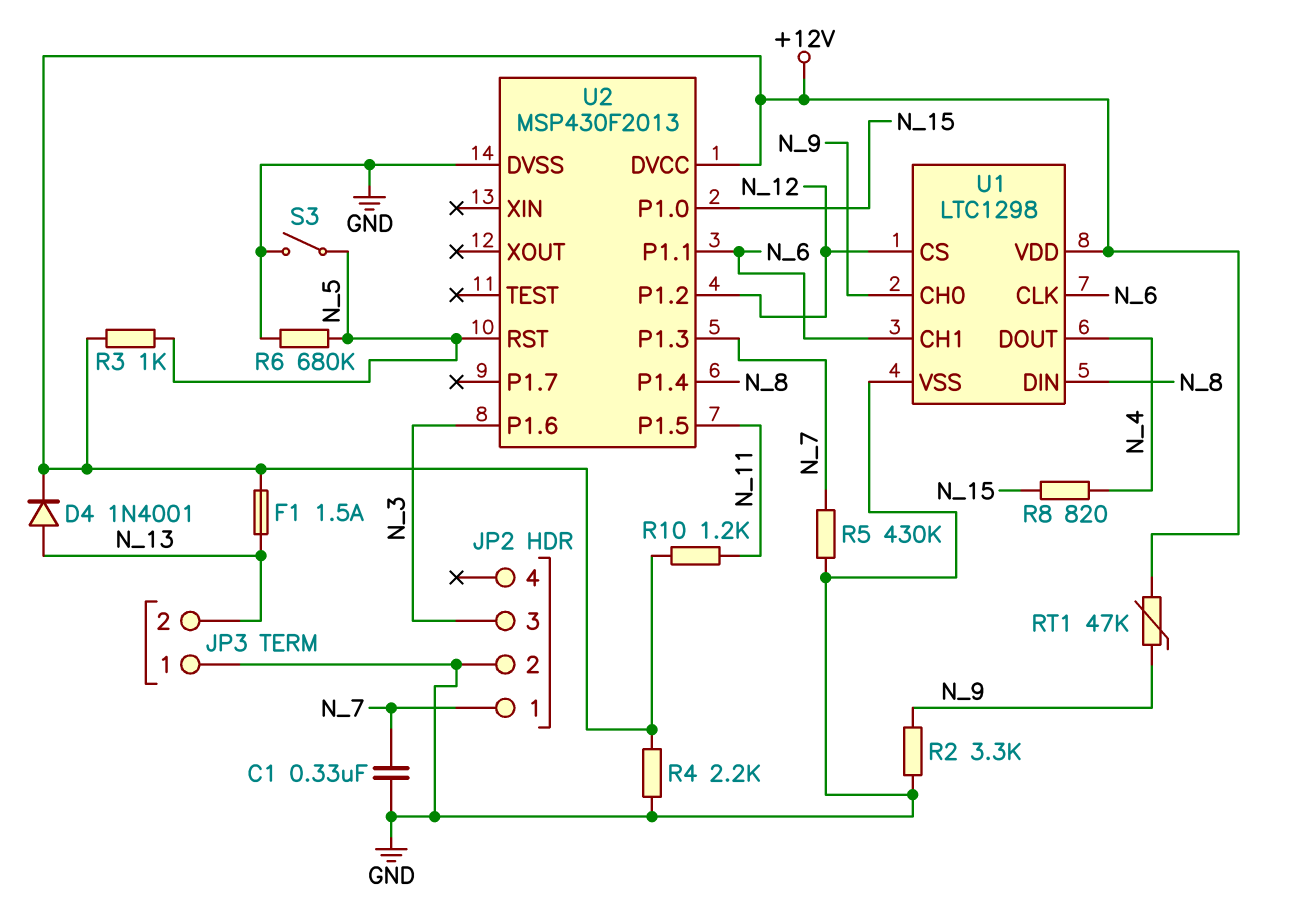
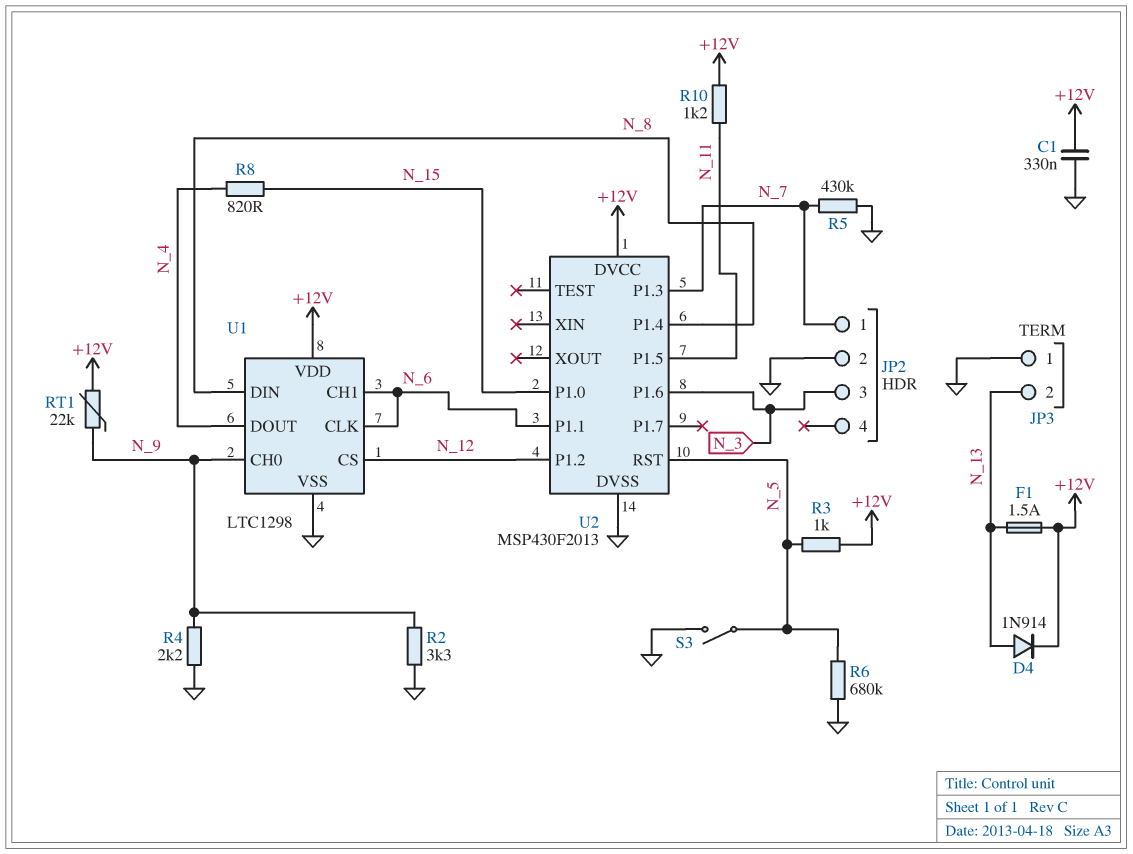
C1: 330nF (GND, N_7) -> 330nF (+12V, GND)
D4: diode 1N4001 (A N_13, K +12V) -> diode 1N914 (A N_13, K +12V)
R4: 2.2k (+12V, GND) -> 2.2k (GND, N_9)
RT1: 47k (+12V, N_9) -> 22k (+12V, N_9)

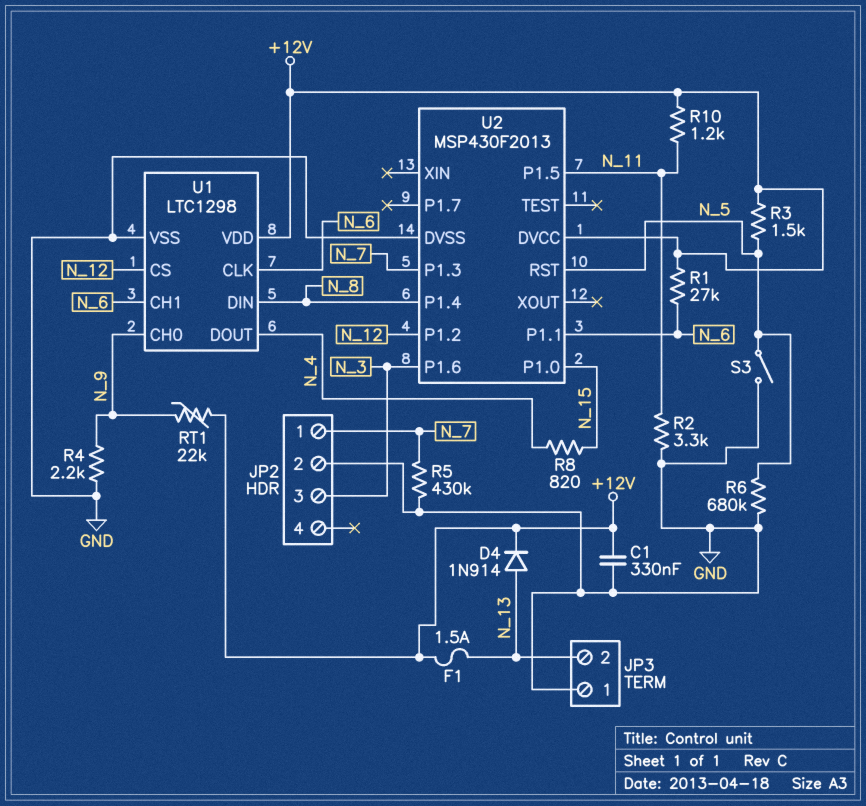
R1: none -> 27k (+12V, N_6)
R2: 3.3k (GND, N_9) -> 3.3k (GND, N_11)
R3: 1k (+12V, N_5) -> 1.5k (+12V, N_5)

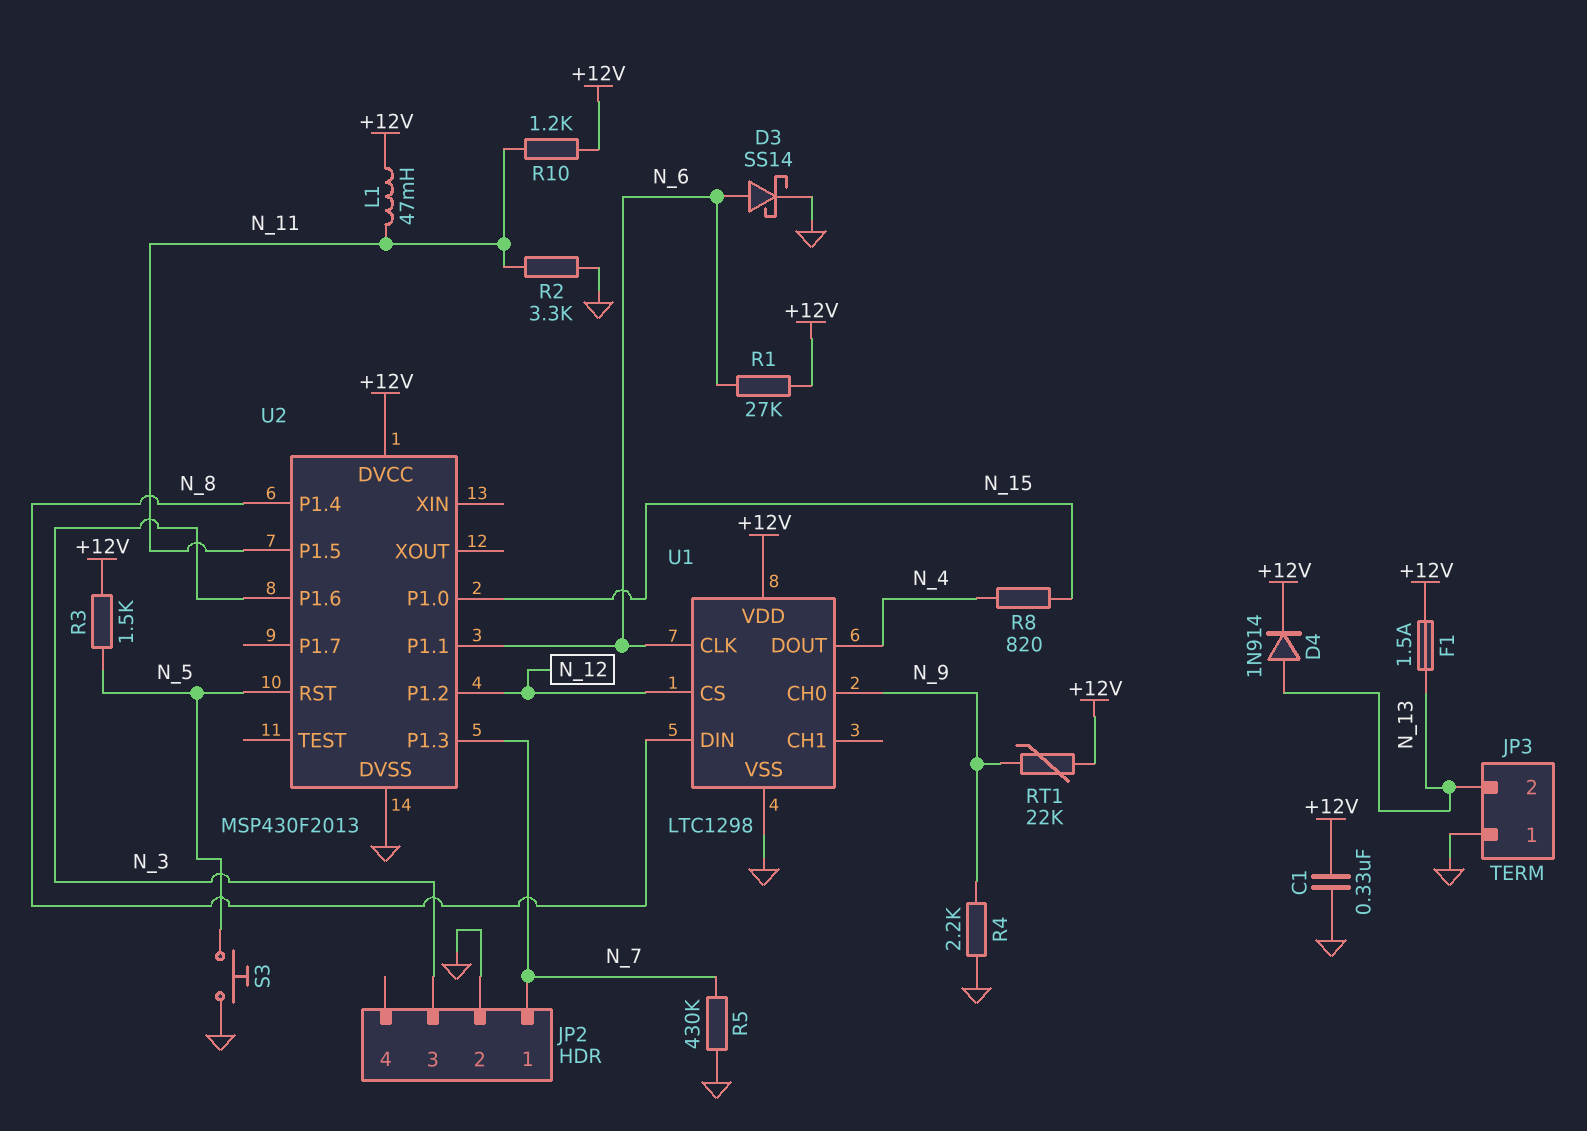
D3: none -> schottky SS14 (A N_6, K GND)
L1: none -> 47mH (+12V, N_11)
R6: 680k (GND, N_5) -> none
S3: switch (GND, N_5) -> button (GND, N_5)
U1 pin CH1: N_6 -> none

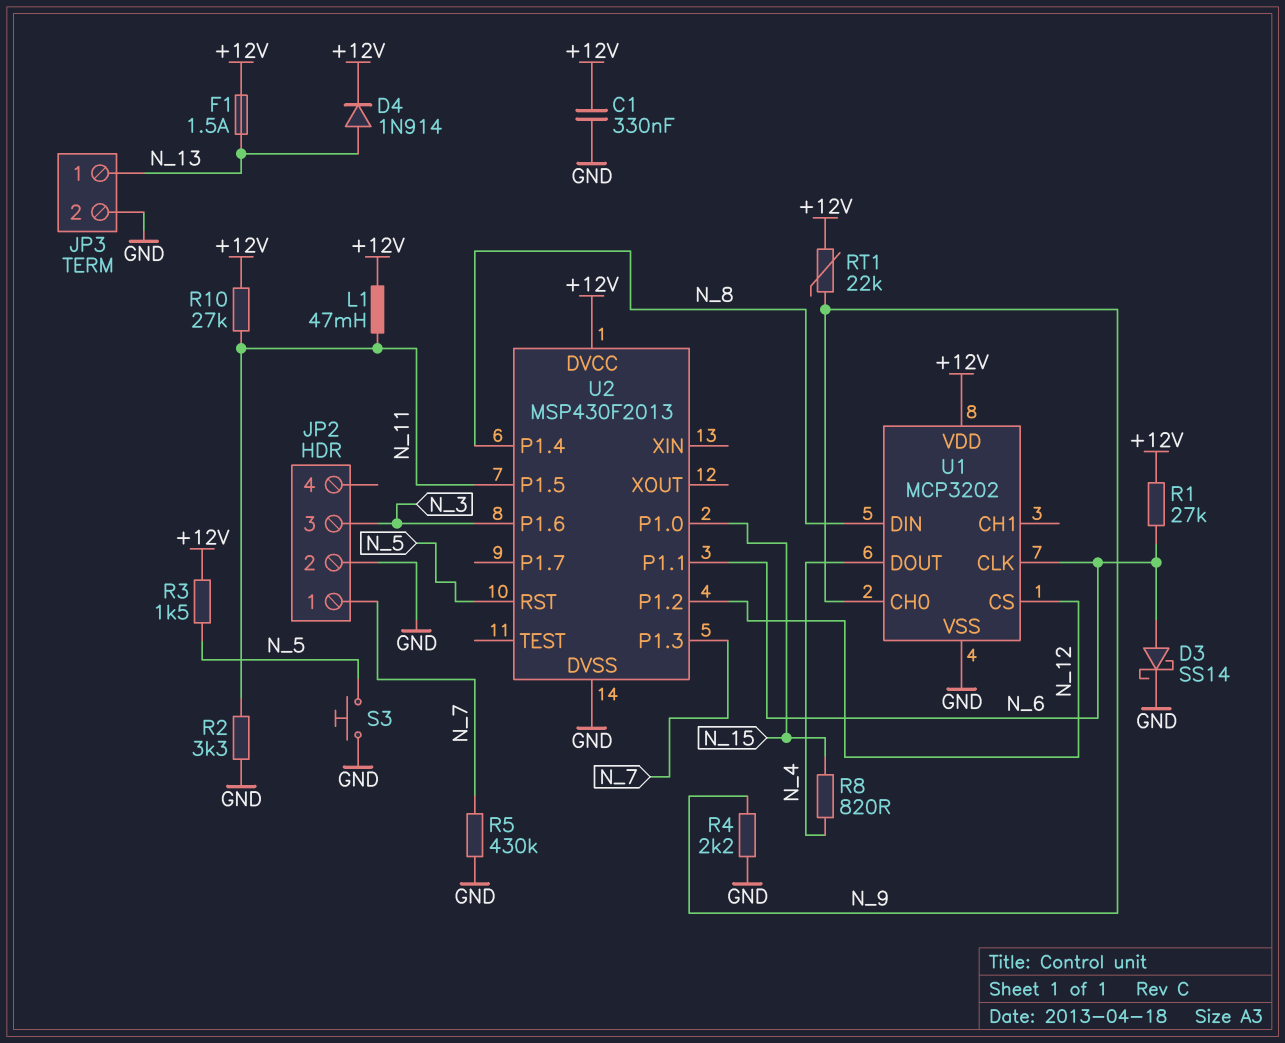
JP3 pin 1: GND -> N_13
JP3 pin 2: N_13 -> GND
R10: 1.2k (+12V, N_11) -> 27k (+12V, N_11)
U1: LTC1298 -> MCP3202

